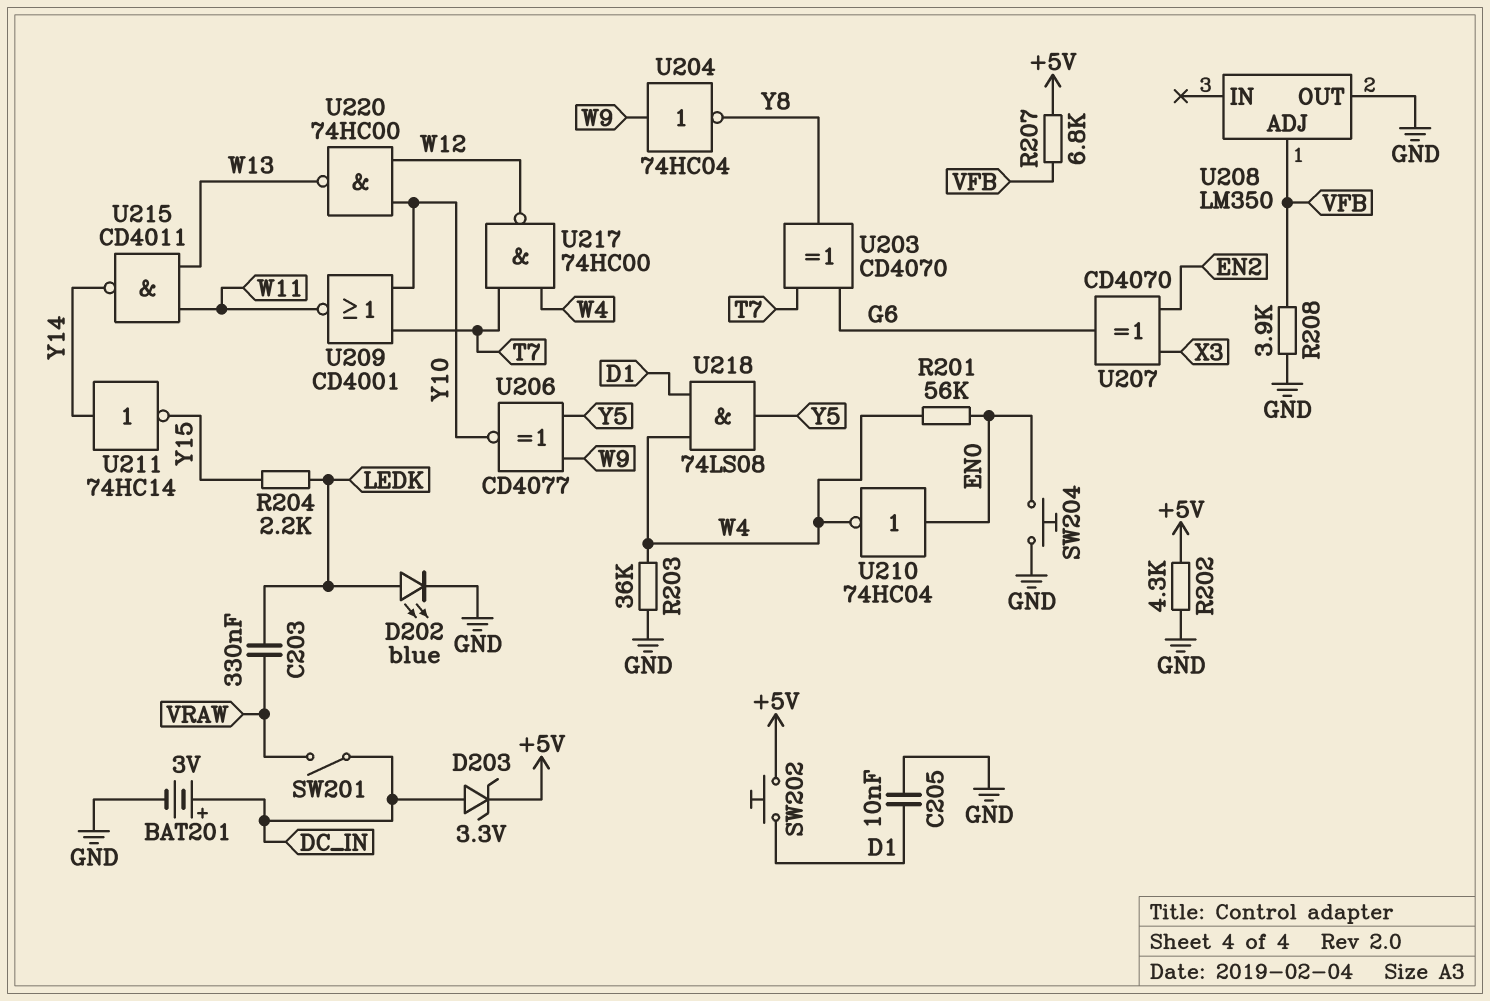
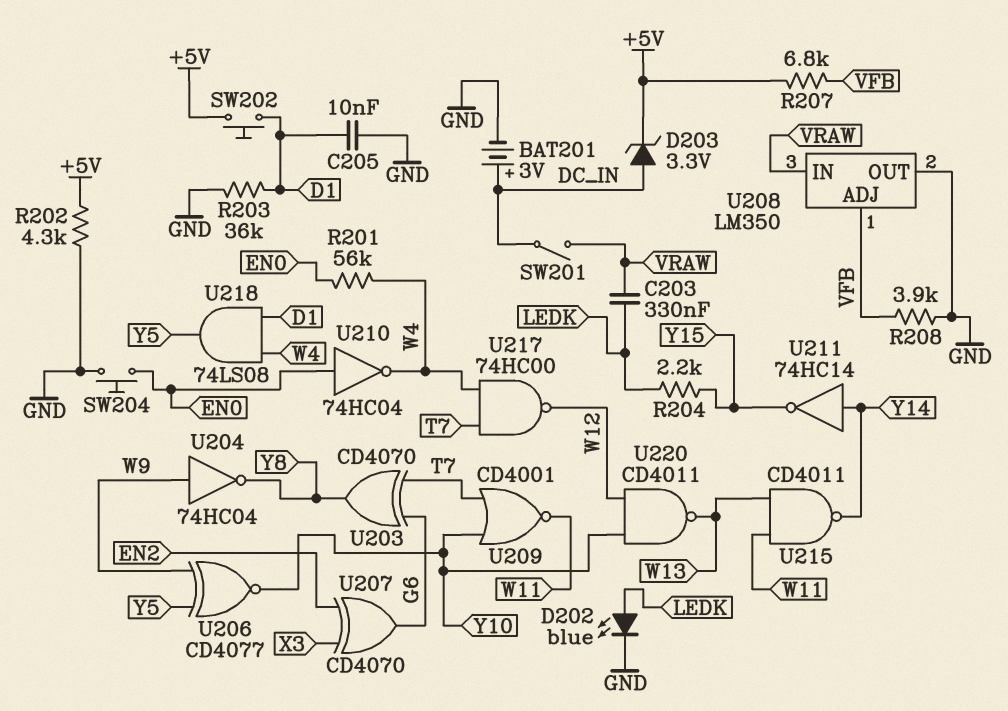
R203: 36k (GND, W4) -> 36k (D1, GND)
U208 pin IN: none -> VRAW
U220: NAND 74HC00 (in W12, in Y10, out W13) -> NAND CD4011 (in W12, in Y10, out W13)

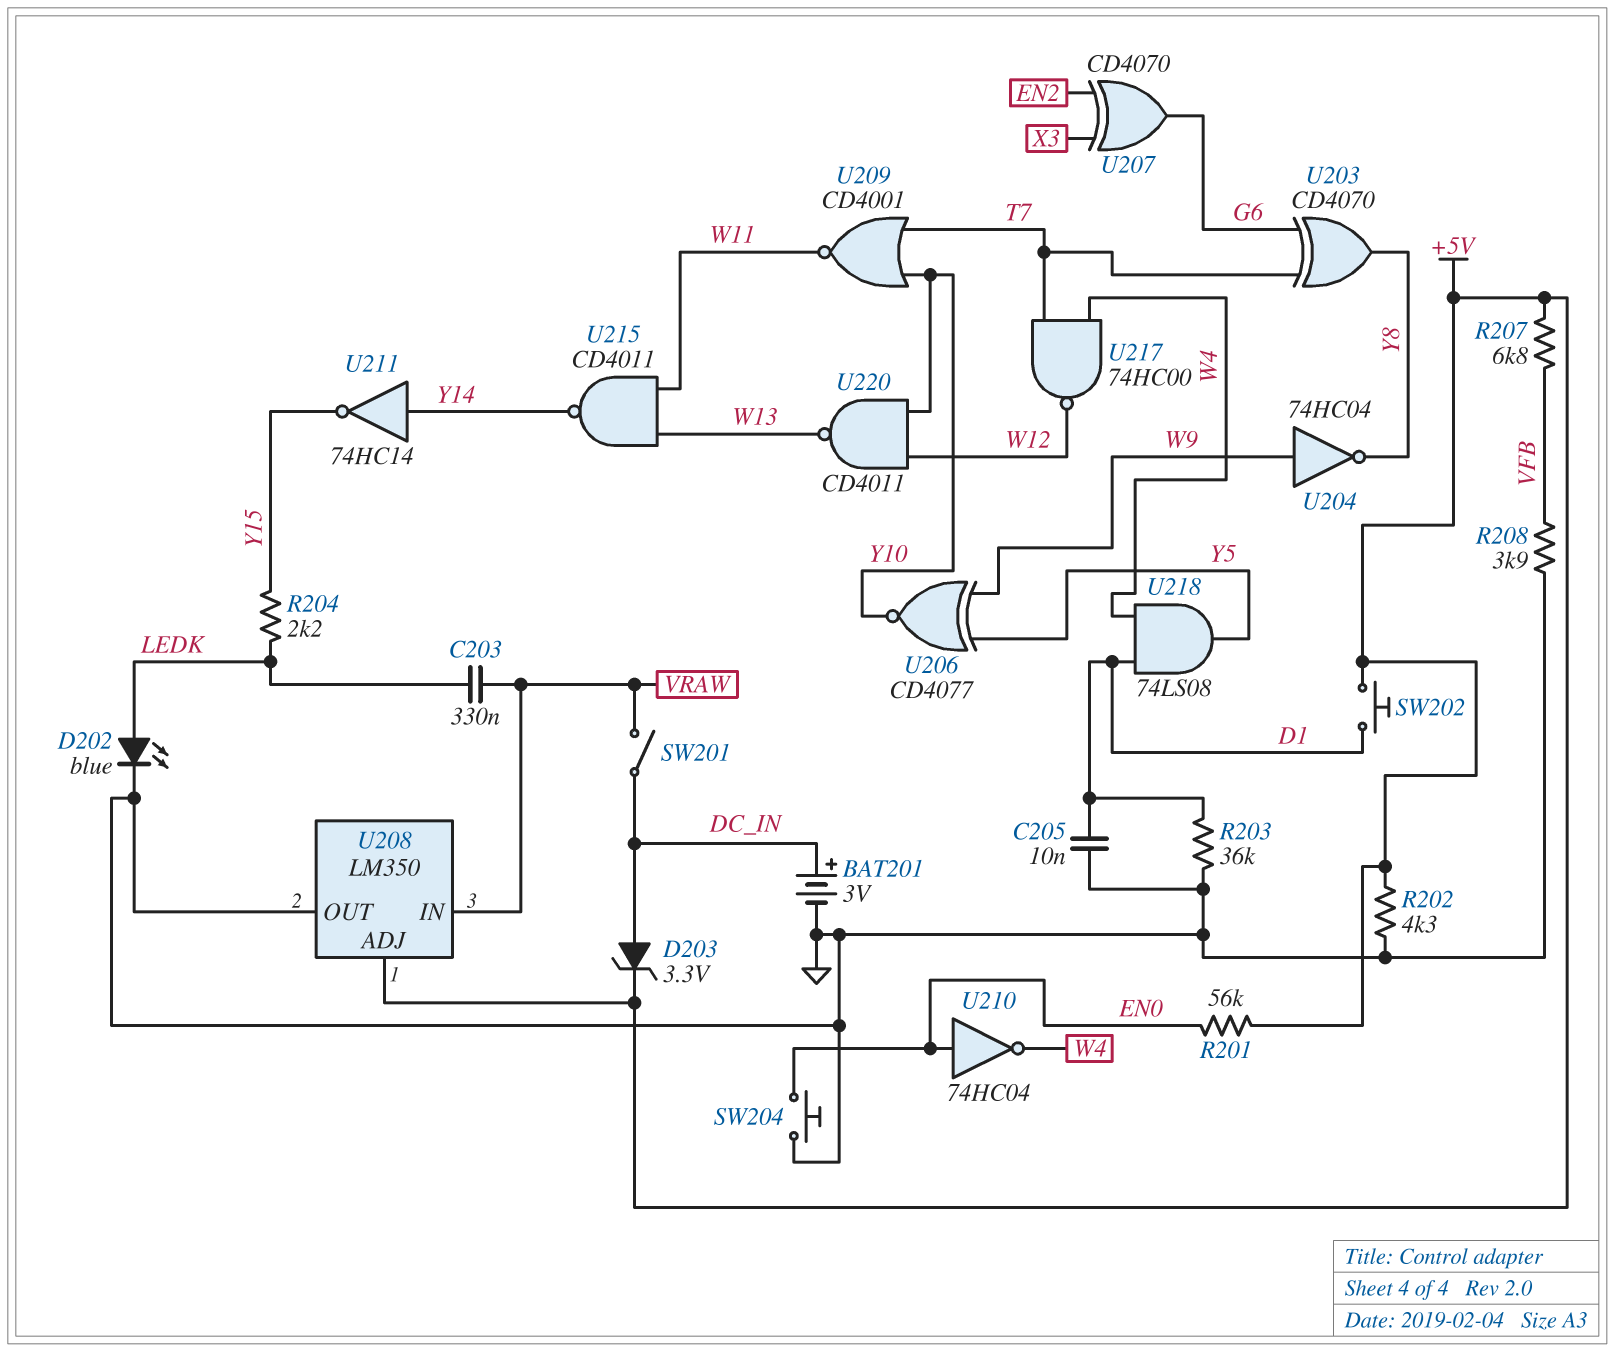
R201: 56k (EN0, W4) -> 56k (+5V, EN0)
U208 pin ADJ: VFB -> +5V

